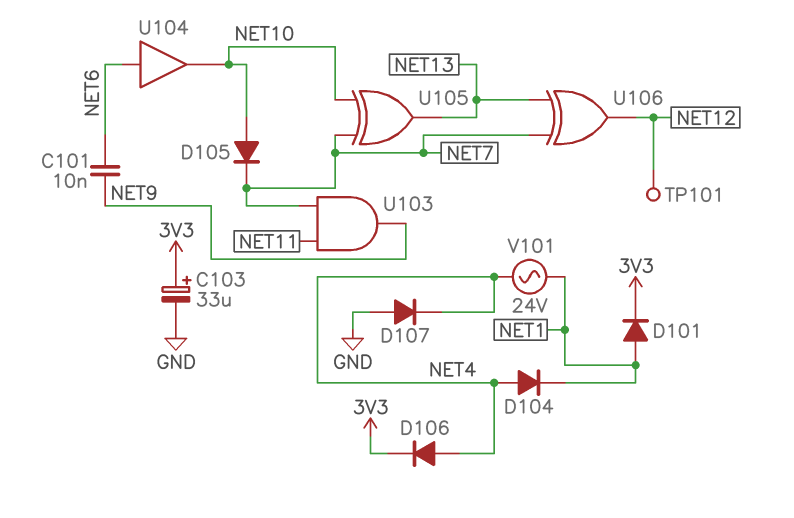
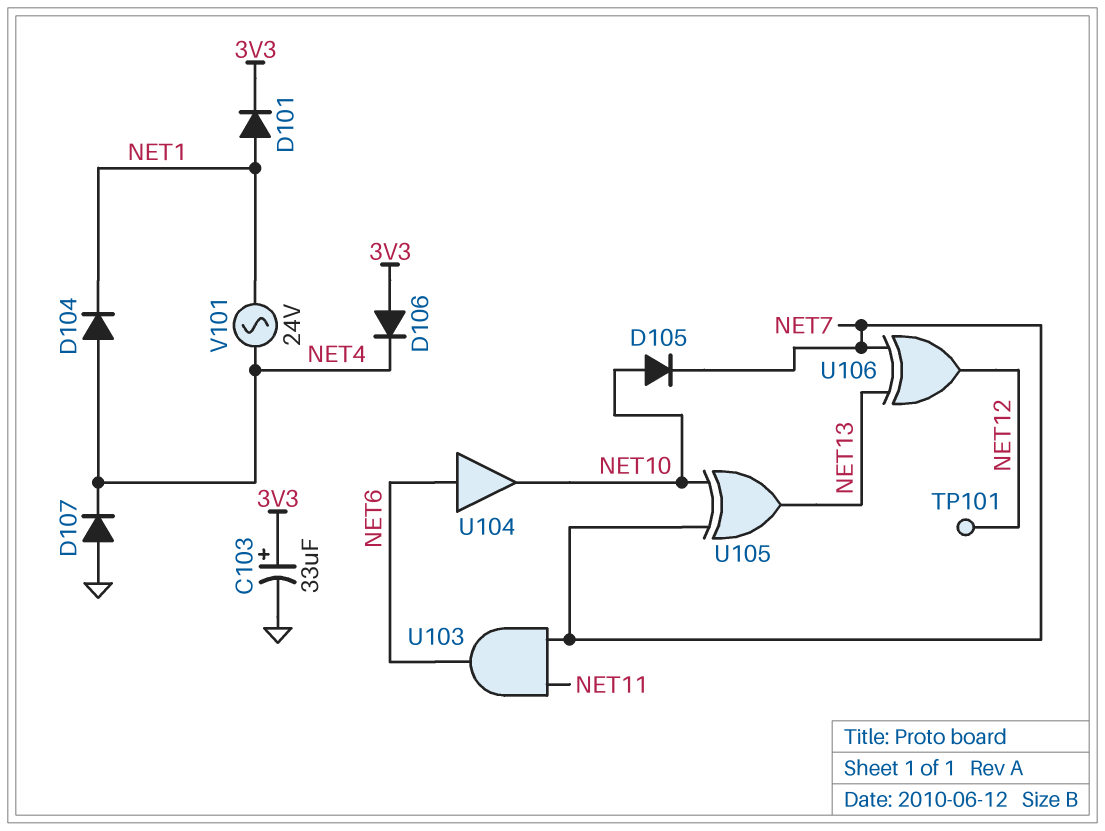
C101: 10nF (NET6, NET9) -> none
D106: diode (A NET4, K 3V3) -> diode (A 3V3, K NET4)
U103: AND (in NET7, in NET11, out NET9) -> AND (in NET7, in NET11, out NET6)

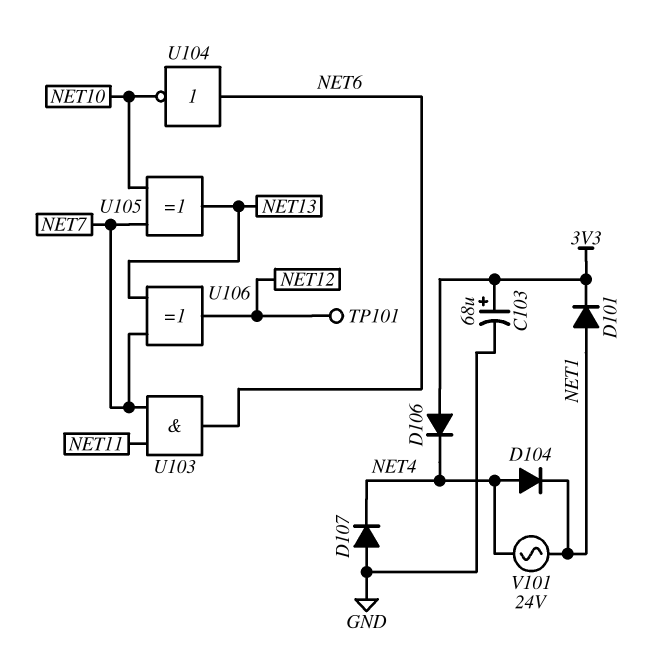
C103: 33uF (plus 3V3, minus GND) -> 68uF (plus 3V3, minus GND)
D105: diode (A NET10, K NET7) -> none
U104: buffer (in NET6, out NET10) -> NOT (in NET6, out NET10)

